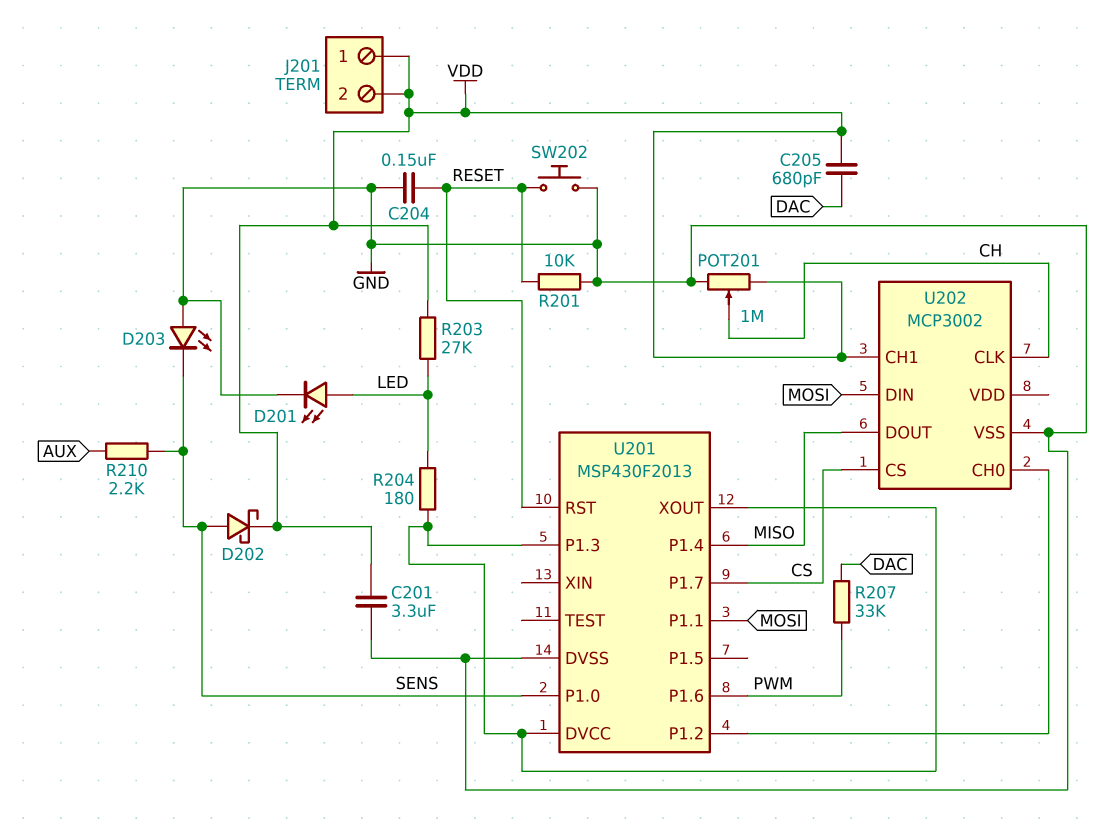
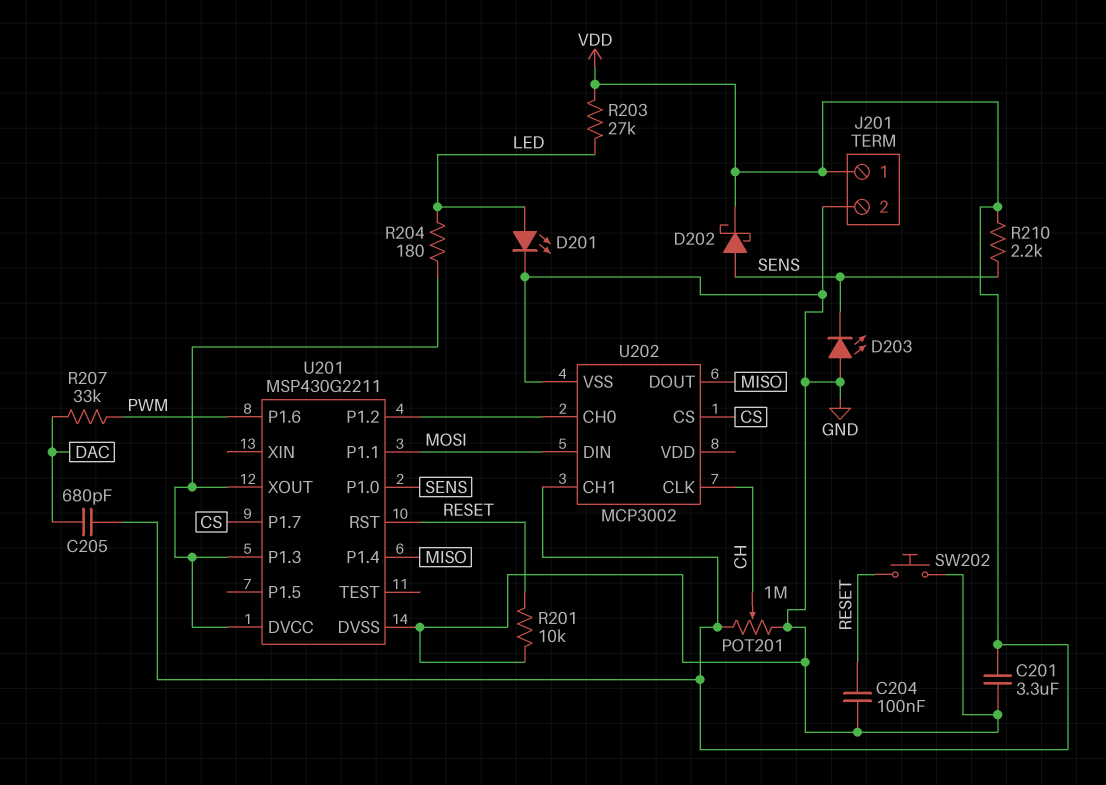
C204: 150nF (GND, RESET) -> 100nF (GND, RESET)
J201 pin 2: VDD -> GND
R210: 2.2k (AUX, SENS) -> 2.2k (SENS, VDD)
U201: MSP430F2013 -> MSP430G2211

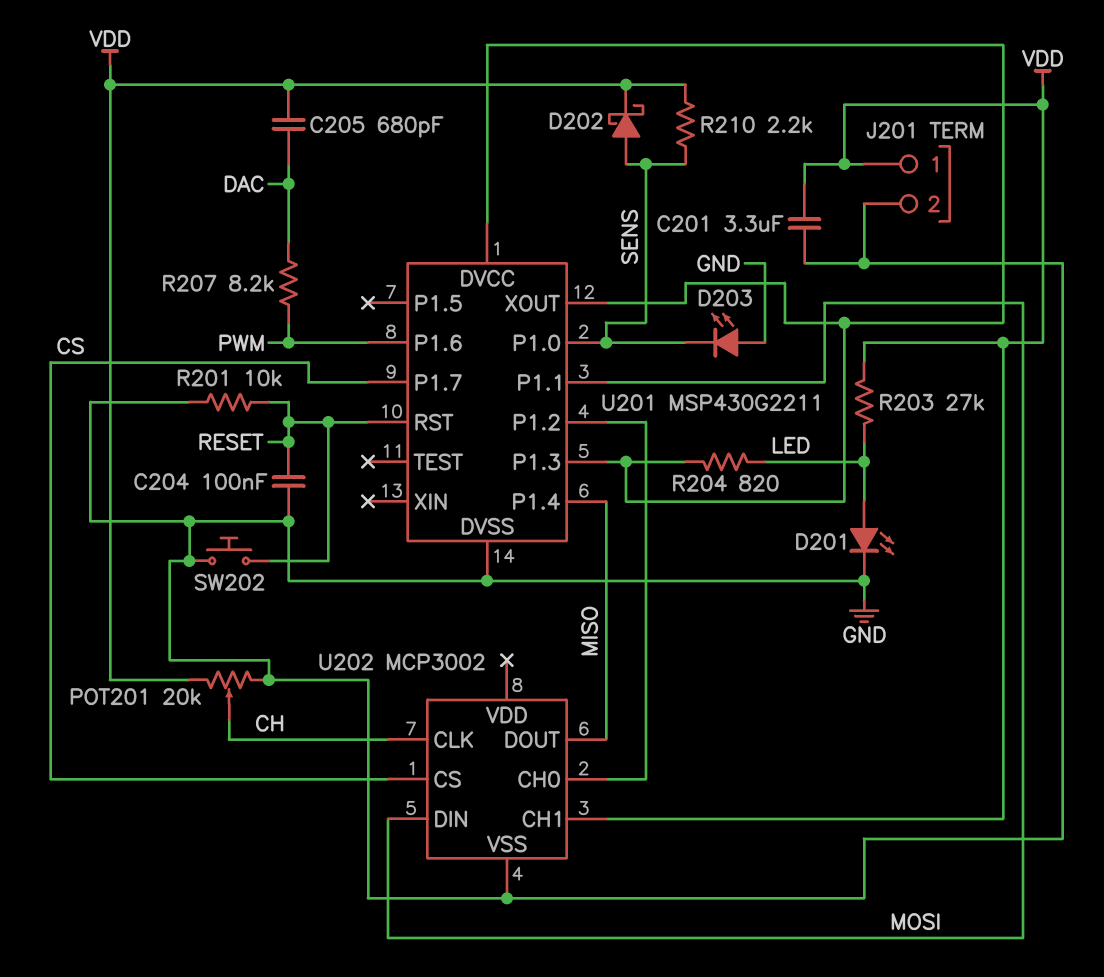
POT201: 1M (GND, VDD, wiper CH) -> 20k (GND, VDD, wiper CH)
R204: 180 (LED, U201/DVCC) -> 820 (LED, U201/DVCC)
R207: 33k (DAC, PWM) -> 8.2k (DAC, PWM)

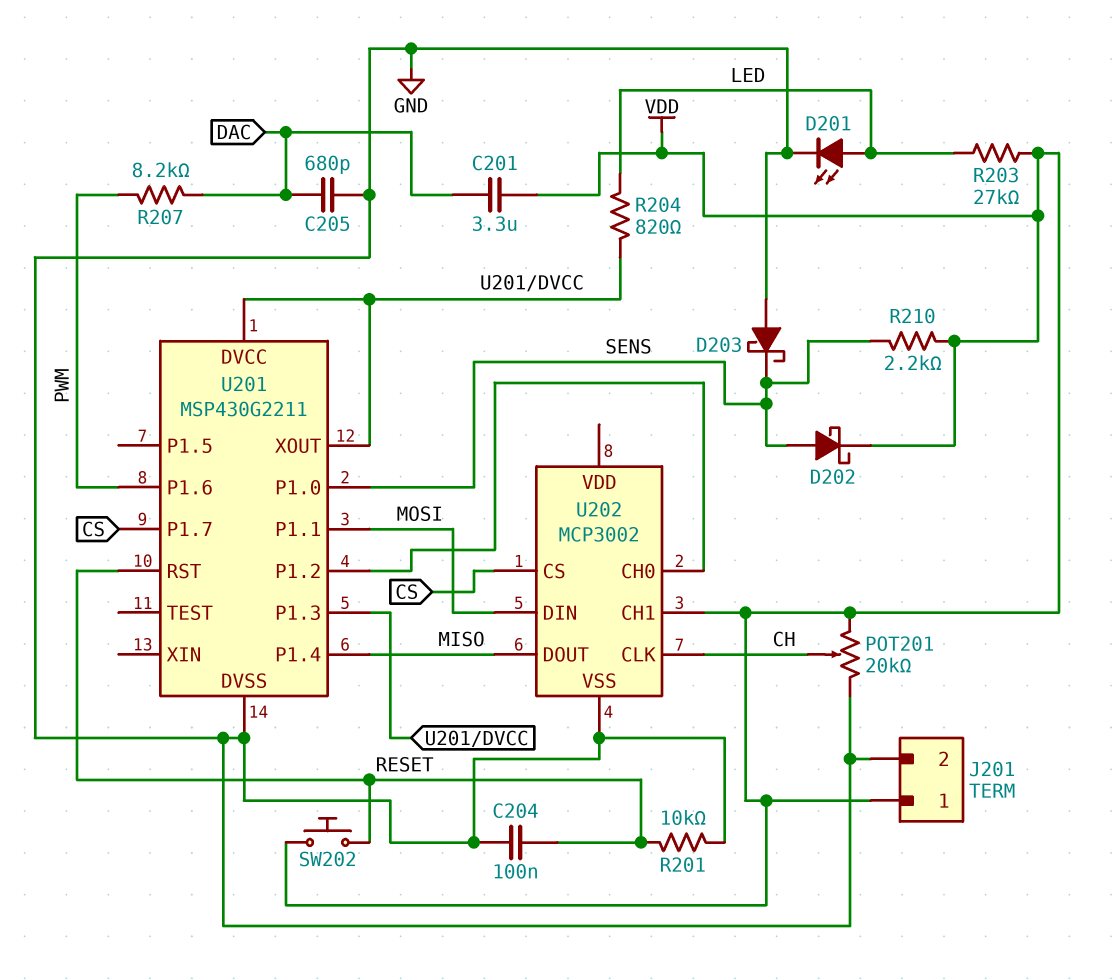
C201: 3.3uF (GND, VDD) -> 3.3uF (DAC, VDD)
C205: 680pF (DAC, VDD) -> 680pF (DAC, GND)
D203: LED (A GND, K SENS) -> schottky (A GND, K SENS)
SW202: button (GND, RESET) -> button (RESET, VDD)

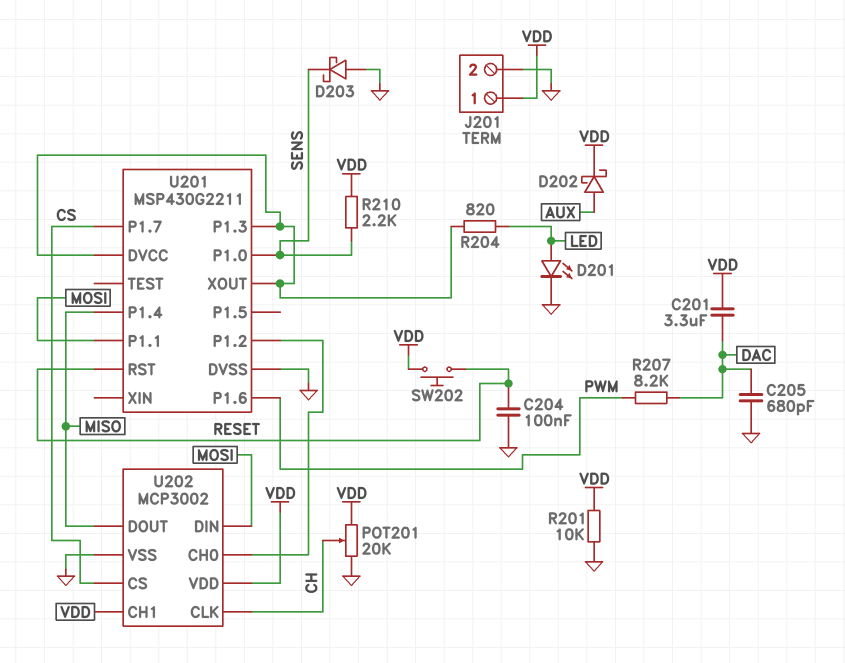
D202: schottky (A SENS, K VDD) -> schottky (A AUX, K VDD)
R201: 10k (GND, RESET) -> 10k (GND, VDD)
R203: 27k (LED, VDD) -> none
U202 pin VDD: none -> VDD

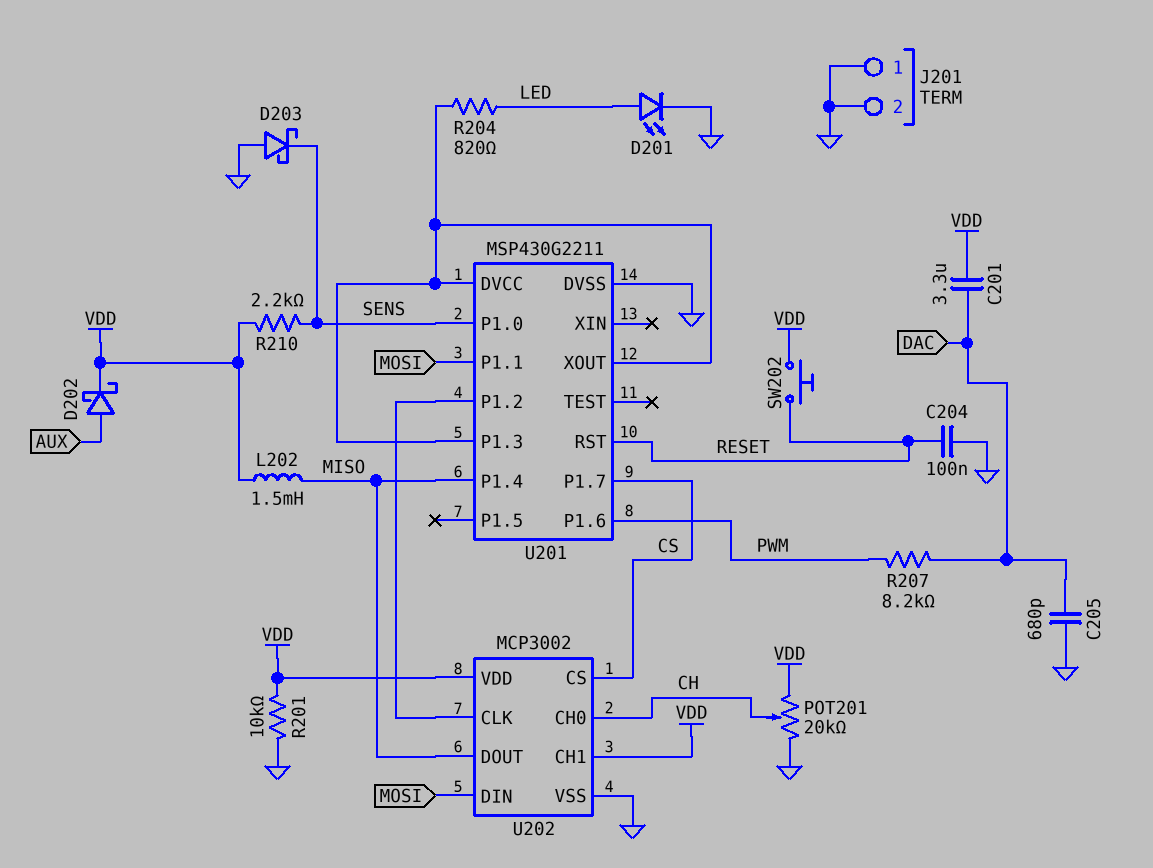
J201 pin 1: VDD -> GND
L202: none -> 1.5mH (MISO, VDD)
U202 pin CH0: U201/P1.2 -> CH
U202 pin CLK: CH -> U201/P1.2

